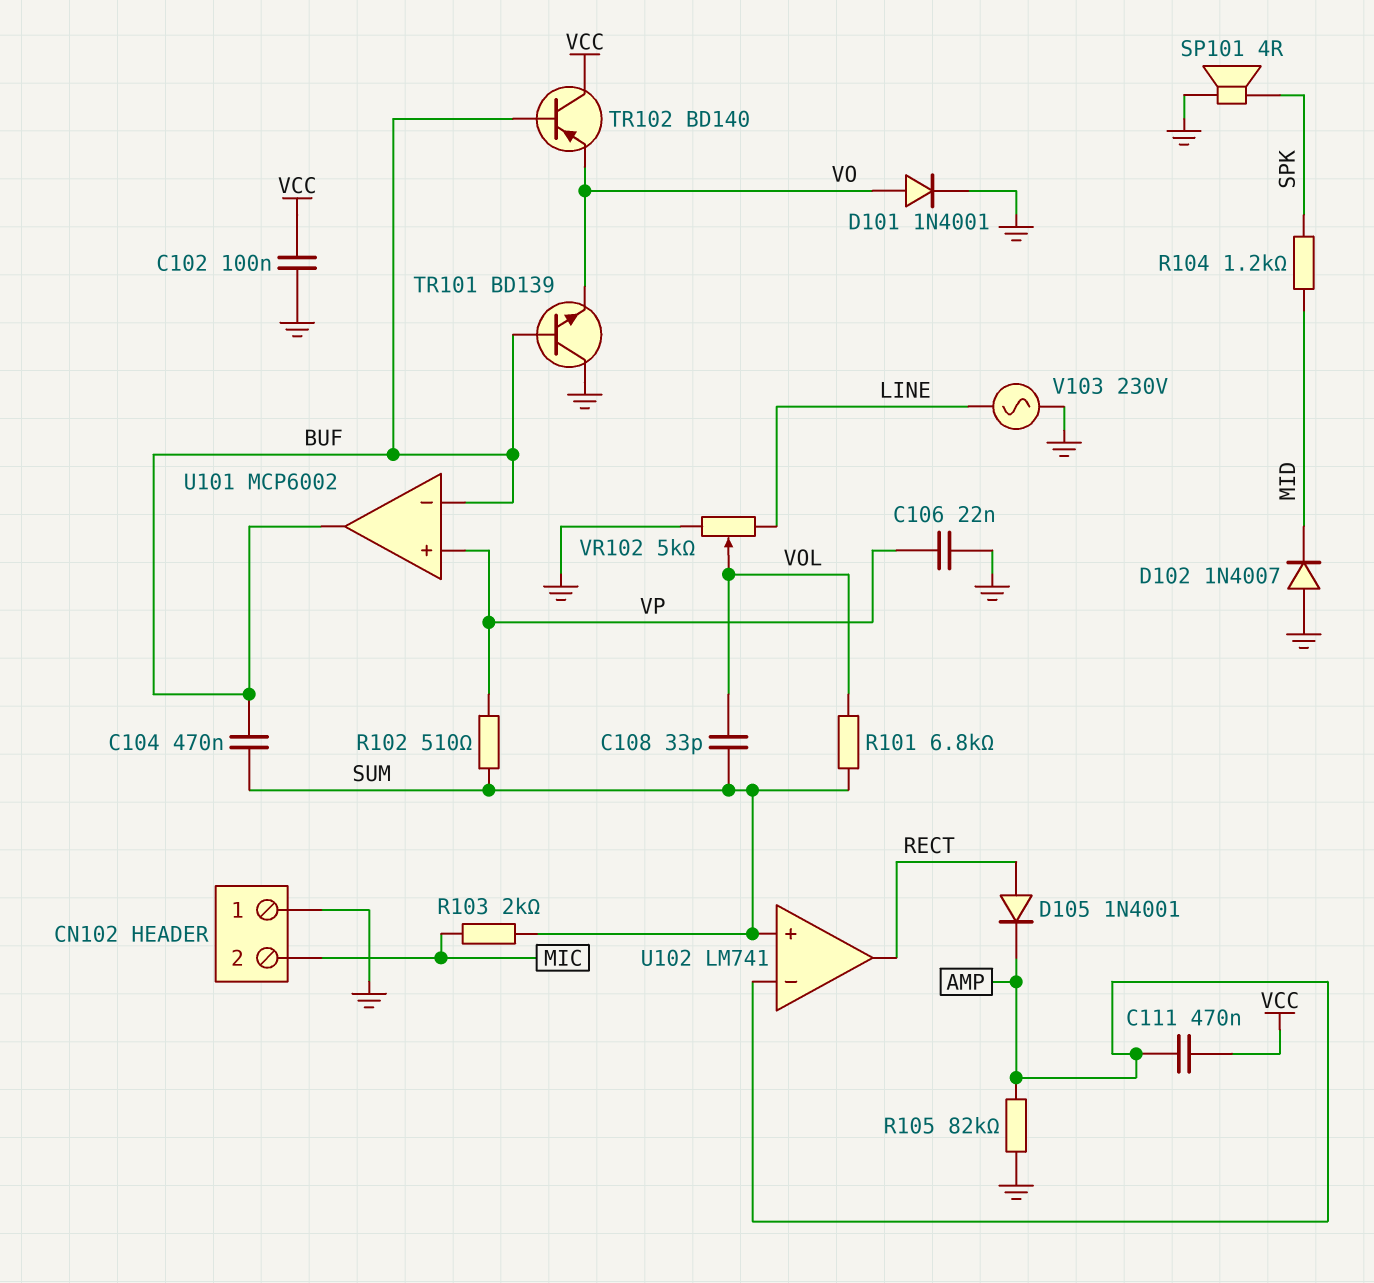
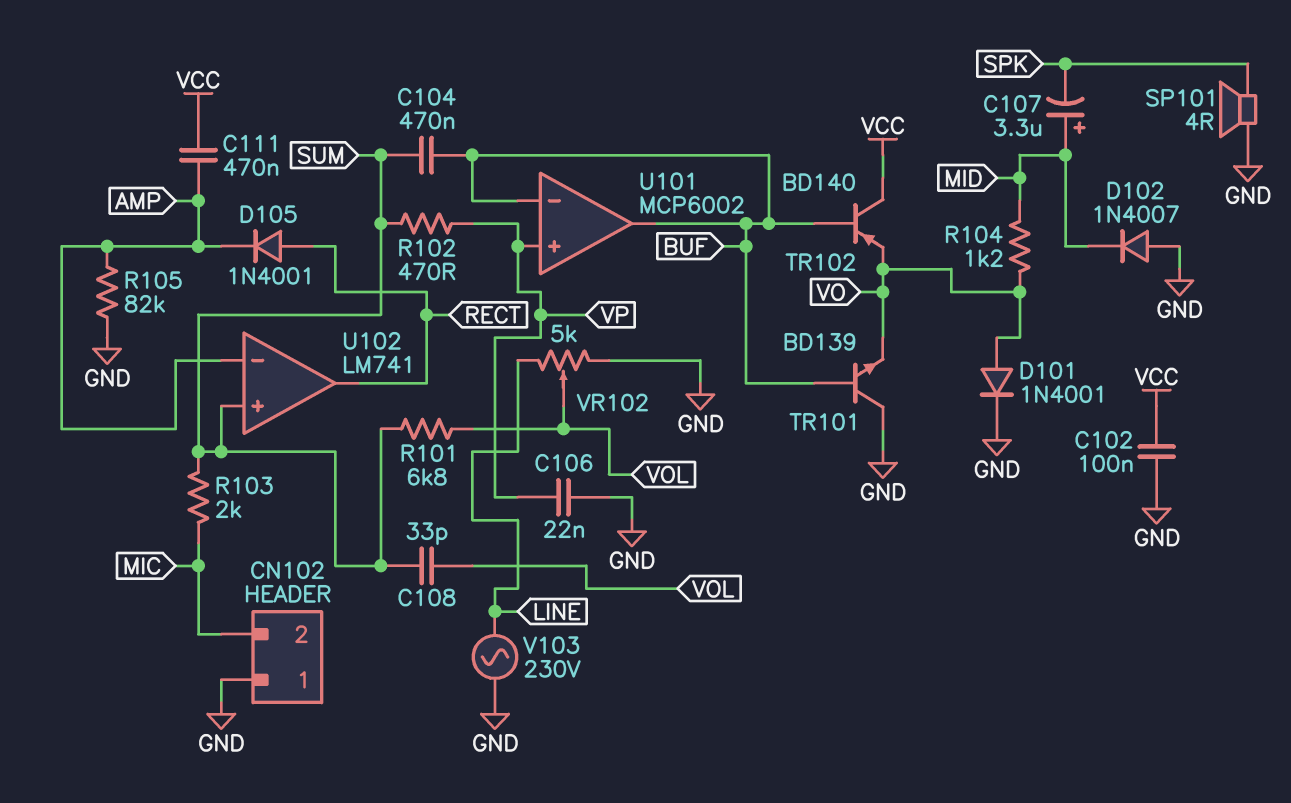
C107: none -> 3.3uF (plus MID, minus SPK)
R102: 510 (SUM, VP) -> 470 (SUM, VP)
R104: 1.2k (MID, SPK) -> 1.2k (MID, VO)

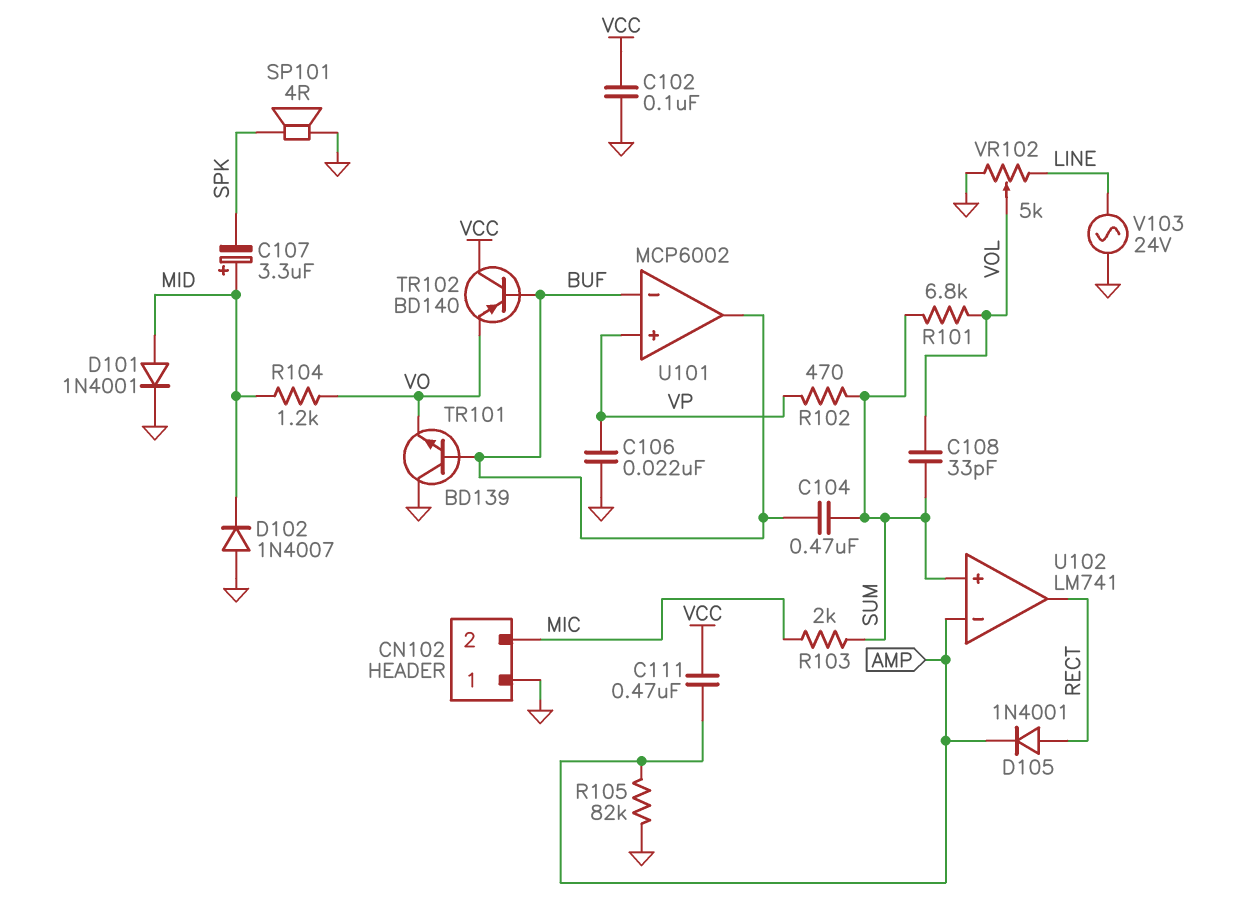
D101: diode 1N4001 (A VO, K GND) -> diode 1N4001 (A MID, K GND)
V103: AC 230V (GND, LINE) -> AC 24V (GND, LINE)

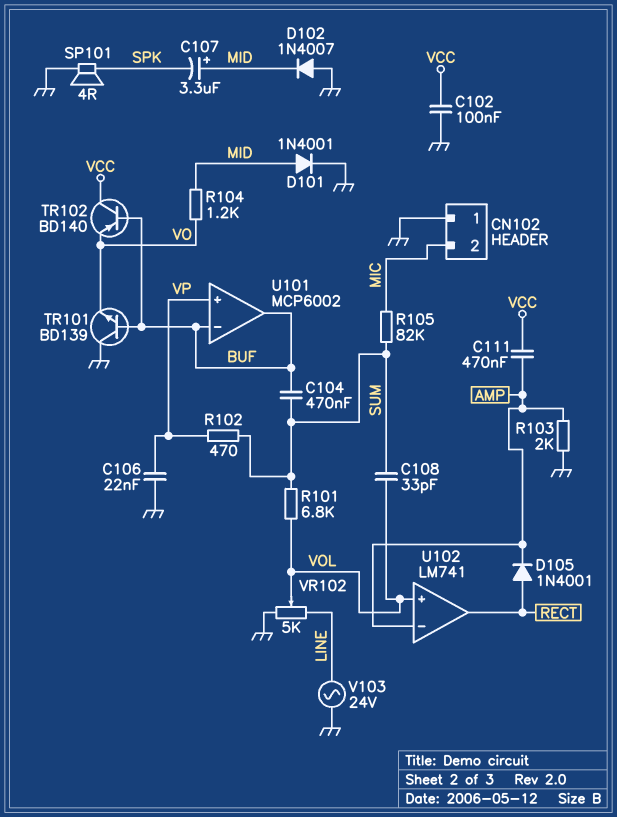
R103: 2k (MIC, SUM) -> 2k (AMP, GND)
R105: 82k (AMP, GND) -> 82k (MIC, SUM)
U102 pin in+: SUM -> VOL

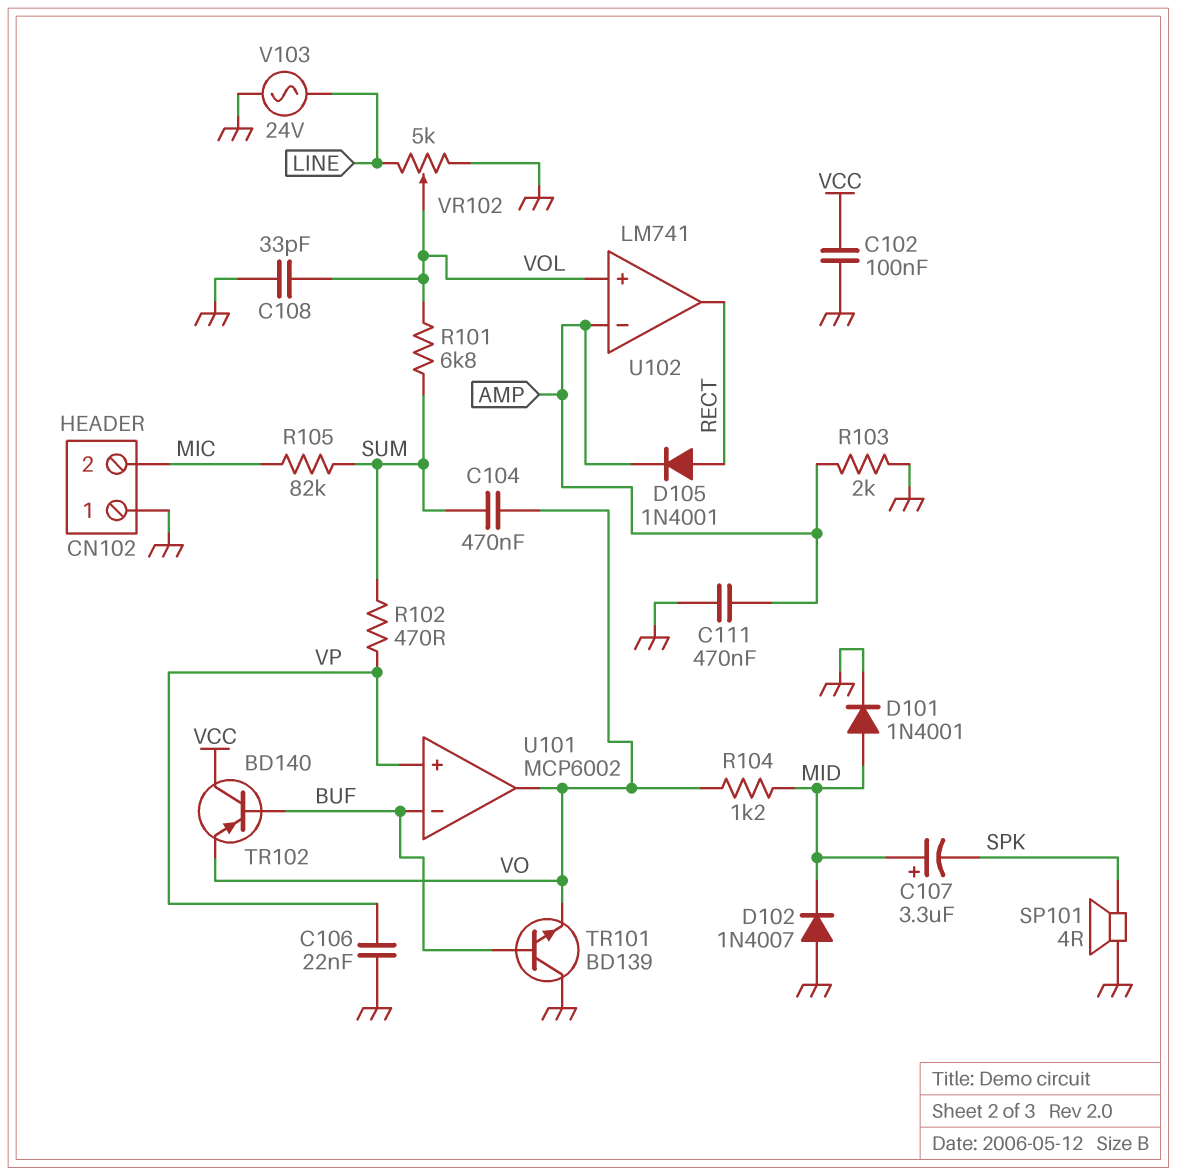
C104: 470nF (BUF, SUM) -> 470nF (SUM, VO)
C108: 33pF (SUM, VOL) -> 33pF (GND, VOL)
C111: 470nF (AMP, VCC) -> 470nF (AMP, GND)
U101 pin out: BUF -> VO

